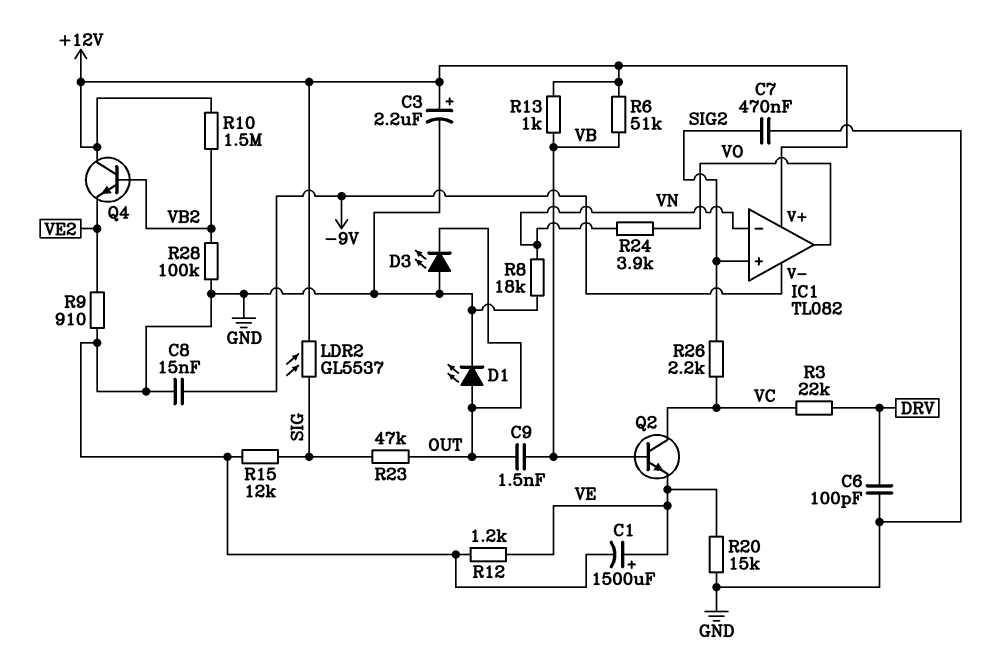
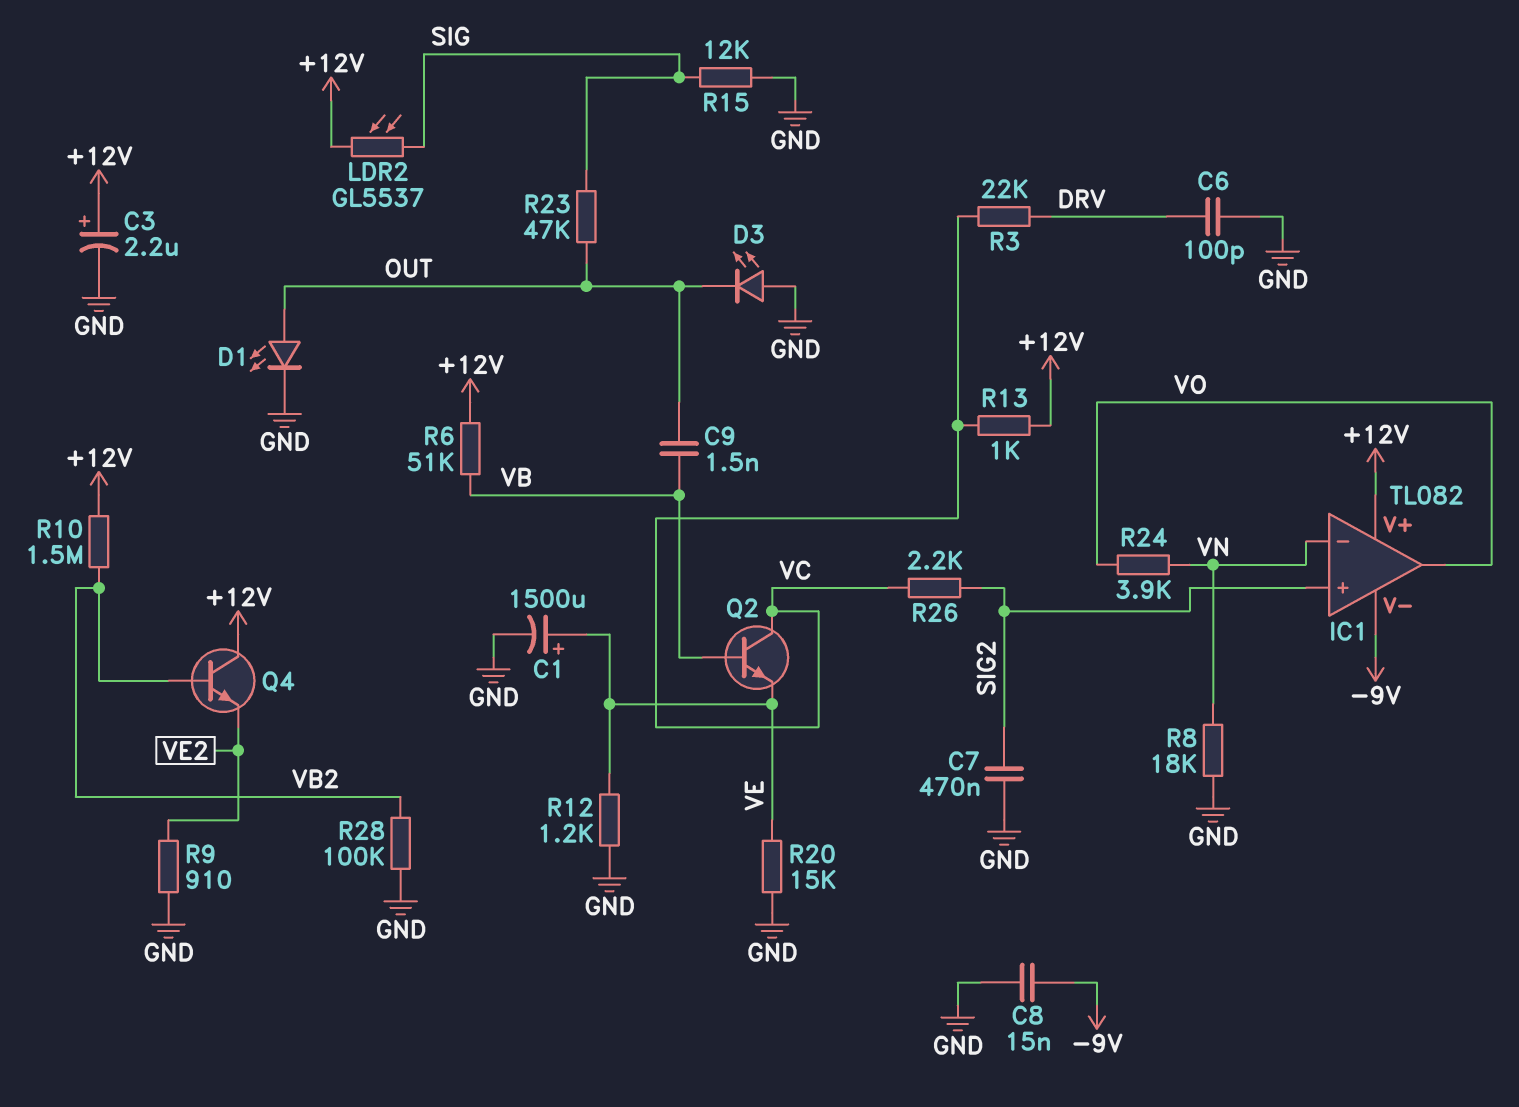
R13: 1k (+12V, VB) -> 1k (+12V, VC)

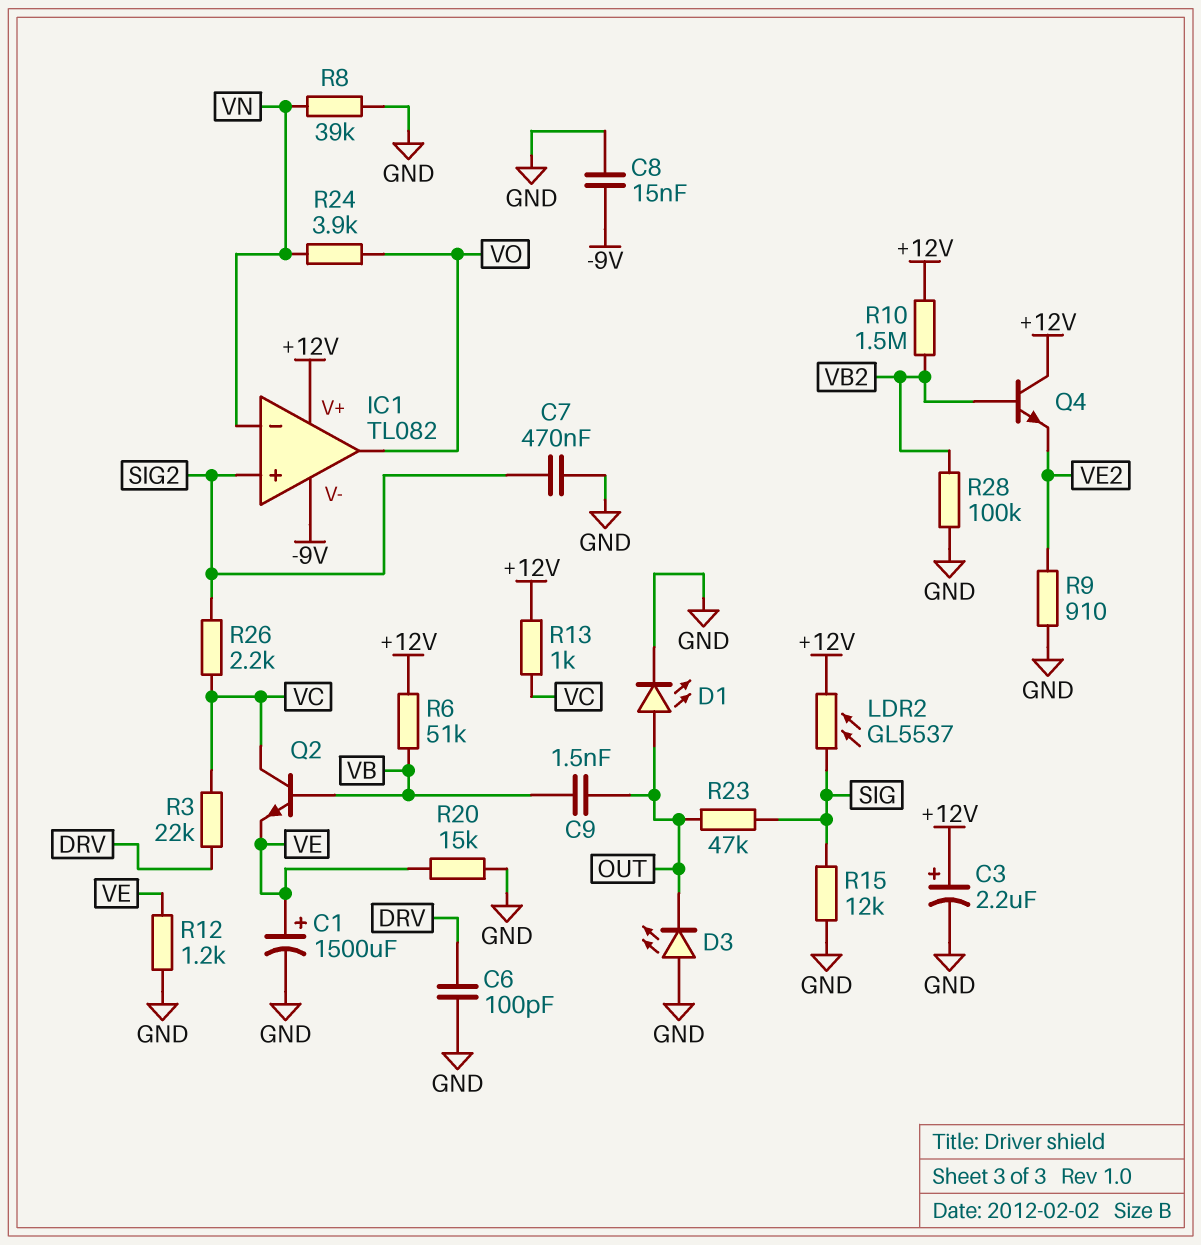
R8: 18k (GND, VN) -> 39k (GND, VN)

